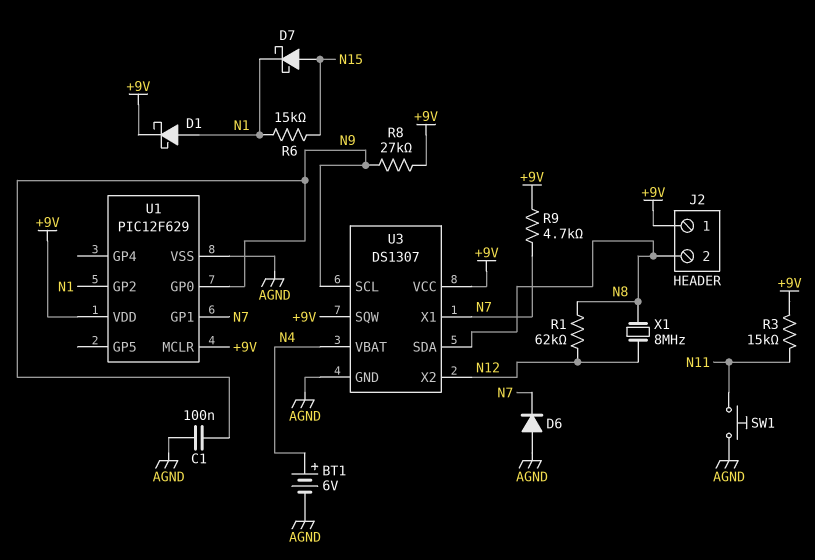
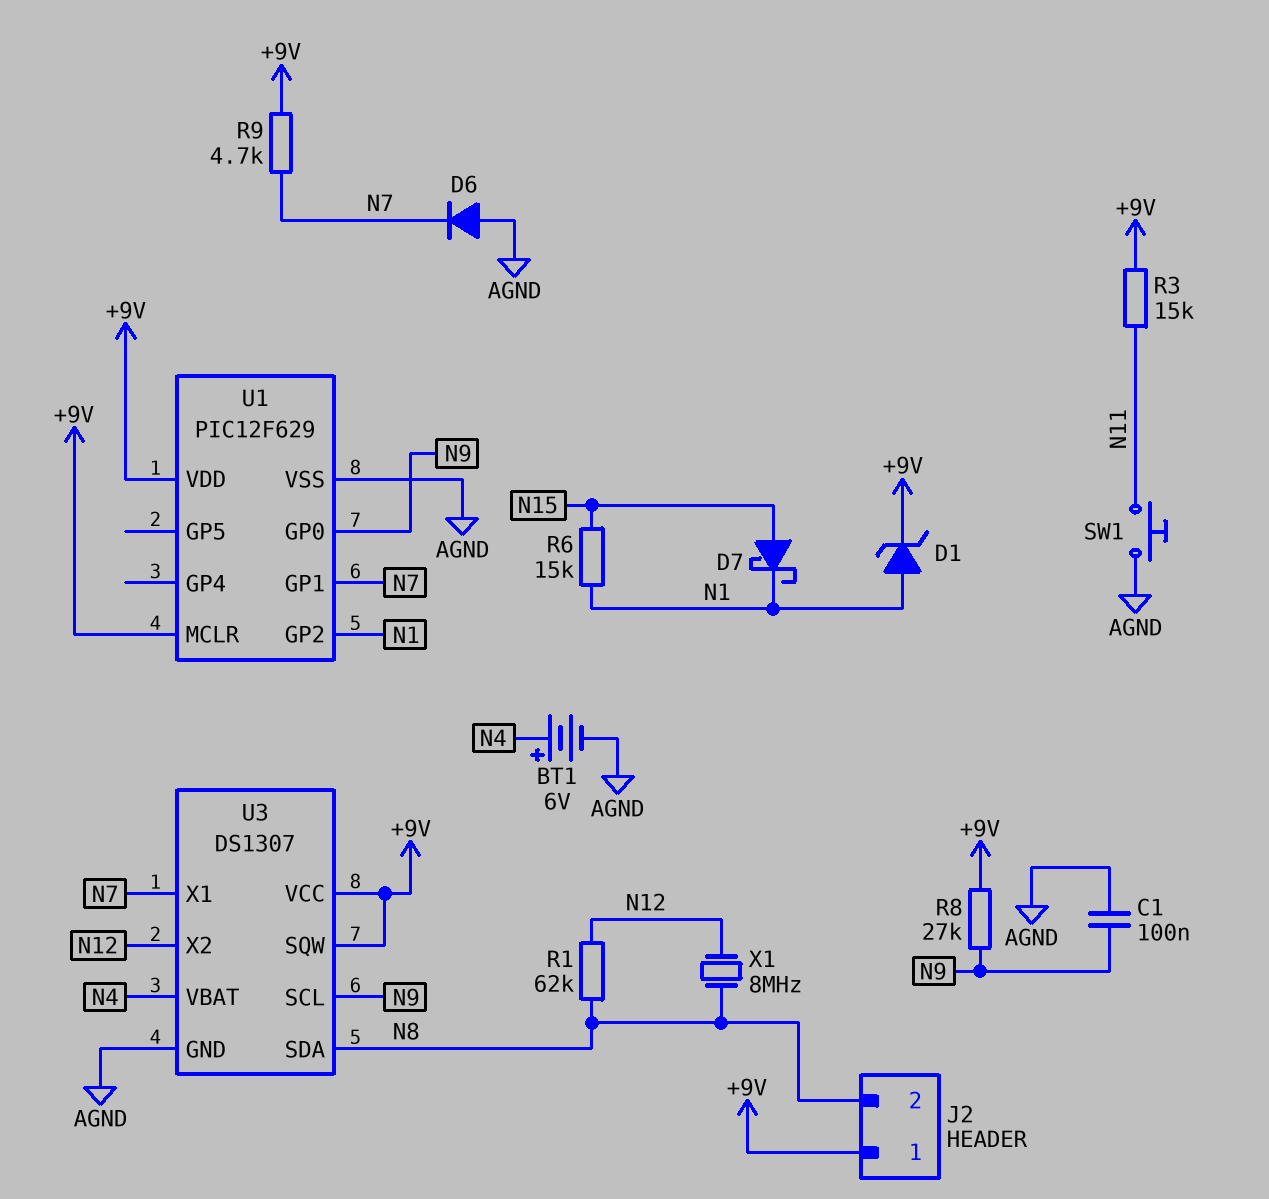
D1: schottky (A N1, K +9V) -> zener (A N1, K +9V)

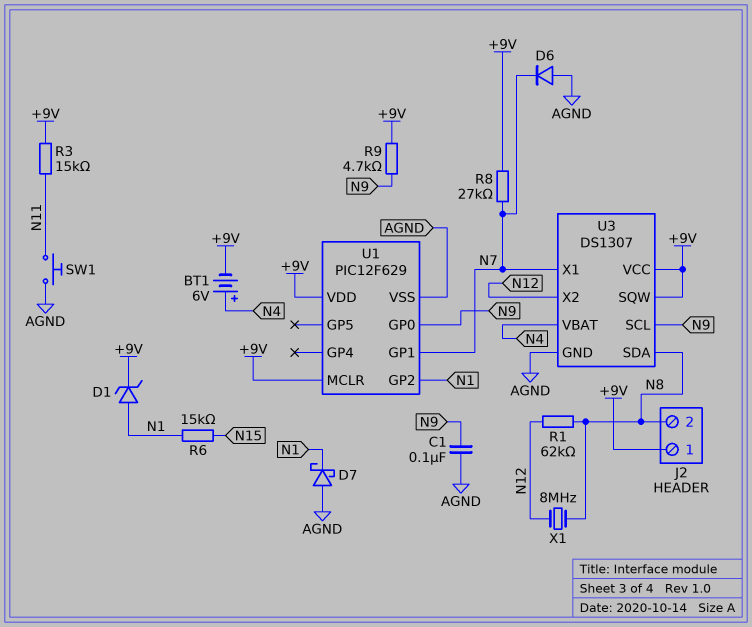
BT1: 6V (plus N4, minus AGND) -> 6V (plus N4, minus +9V)
D7: schottky (A N15, K N1) -> schottky (A AGND, K N1)
R8: 27k (+9V, N9) -> 27k (+9V, N7)
R9: 4.7k (+9V, N7) -> 4.7k (+9V, N9)

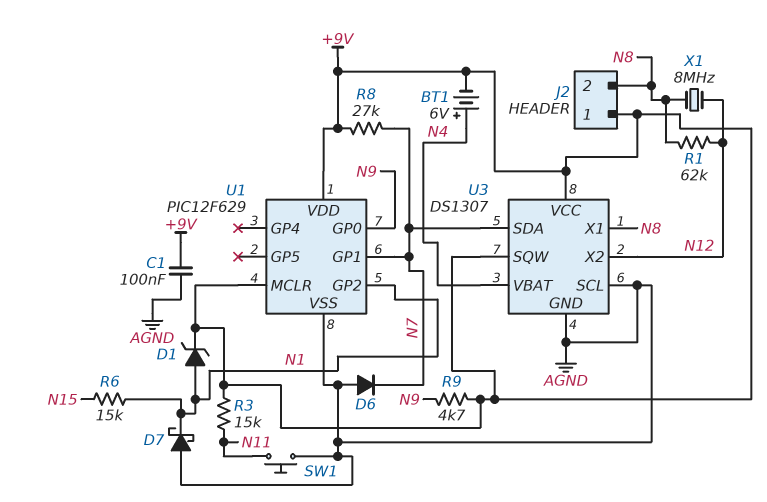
C1: 100nF (AGND, N9) -> 100nF (+9V, AGND)
U3 pin SCL: N9 -> AGND
U3 pin SDA: N8 -> N7
U3 pin X1: N7 -> N8

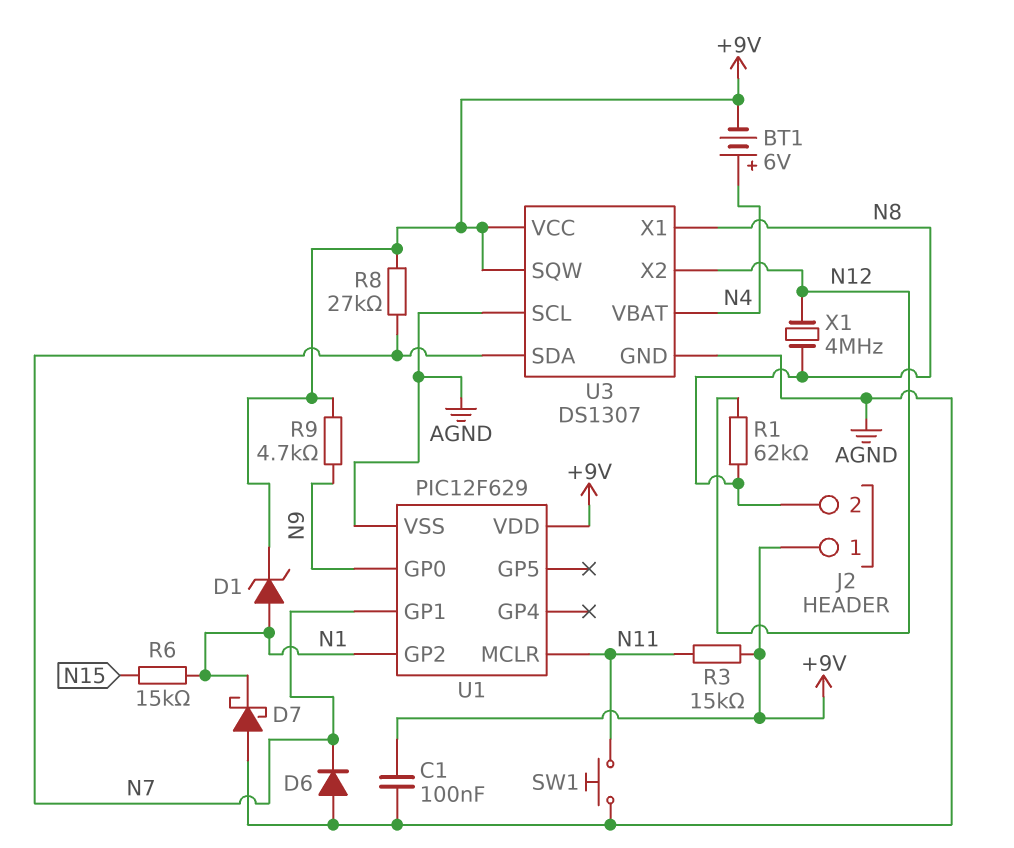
U1 pin MCLR: +9V -> N11
X1: 8MHz (N8, N12) -> 4MHz (N8, N12)

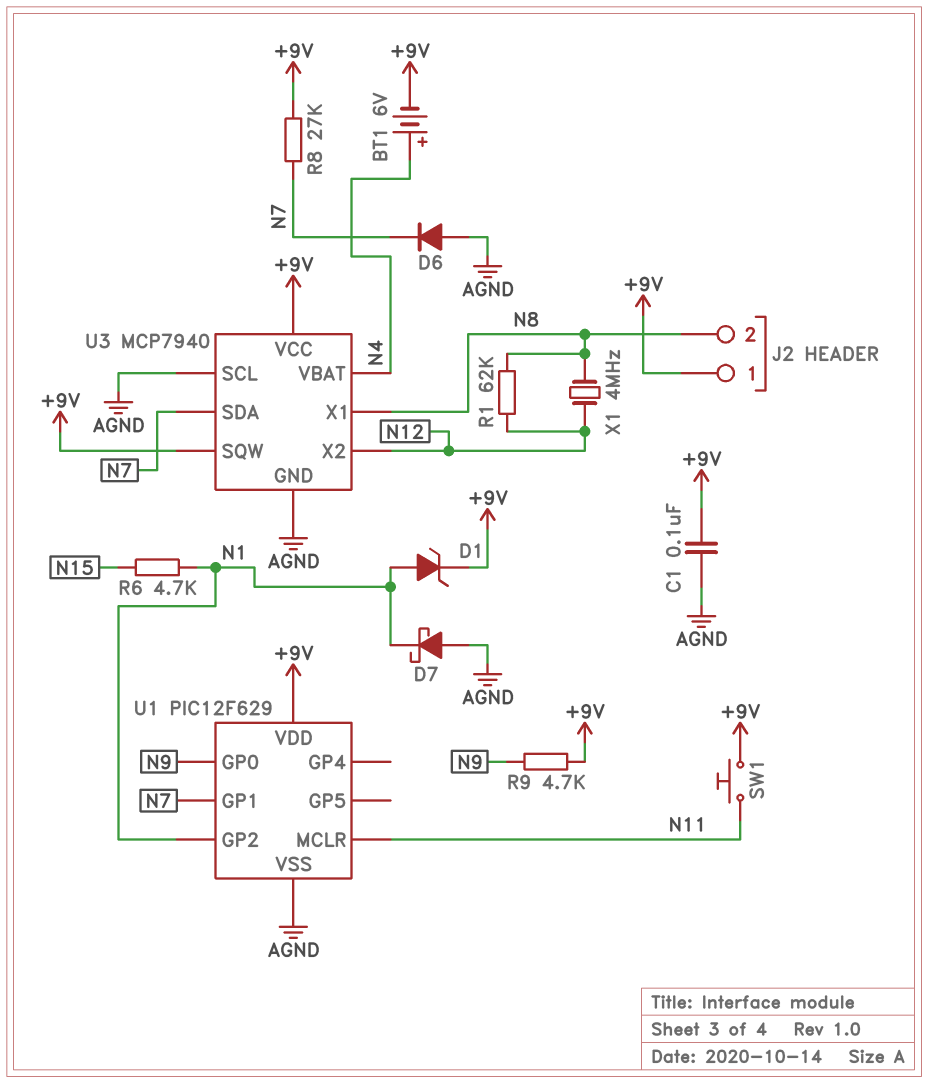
R3: 15k (+9V, N11) -> none
R6: 15k (N1, N15) -> 4.7k (N1, N15)
SW1: button (AGND, N11) -> button (+9V, N11)
U3: DS1307 -> MCP7940

